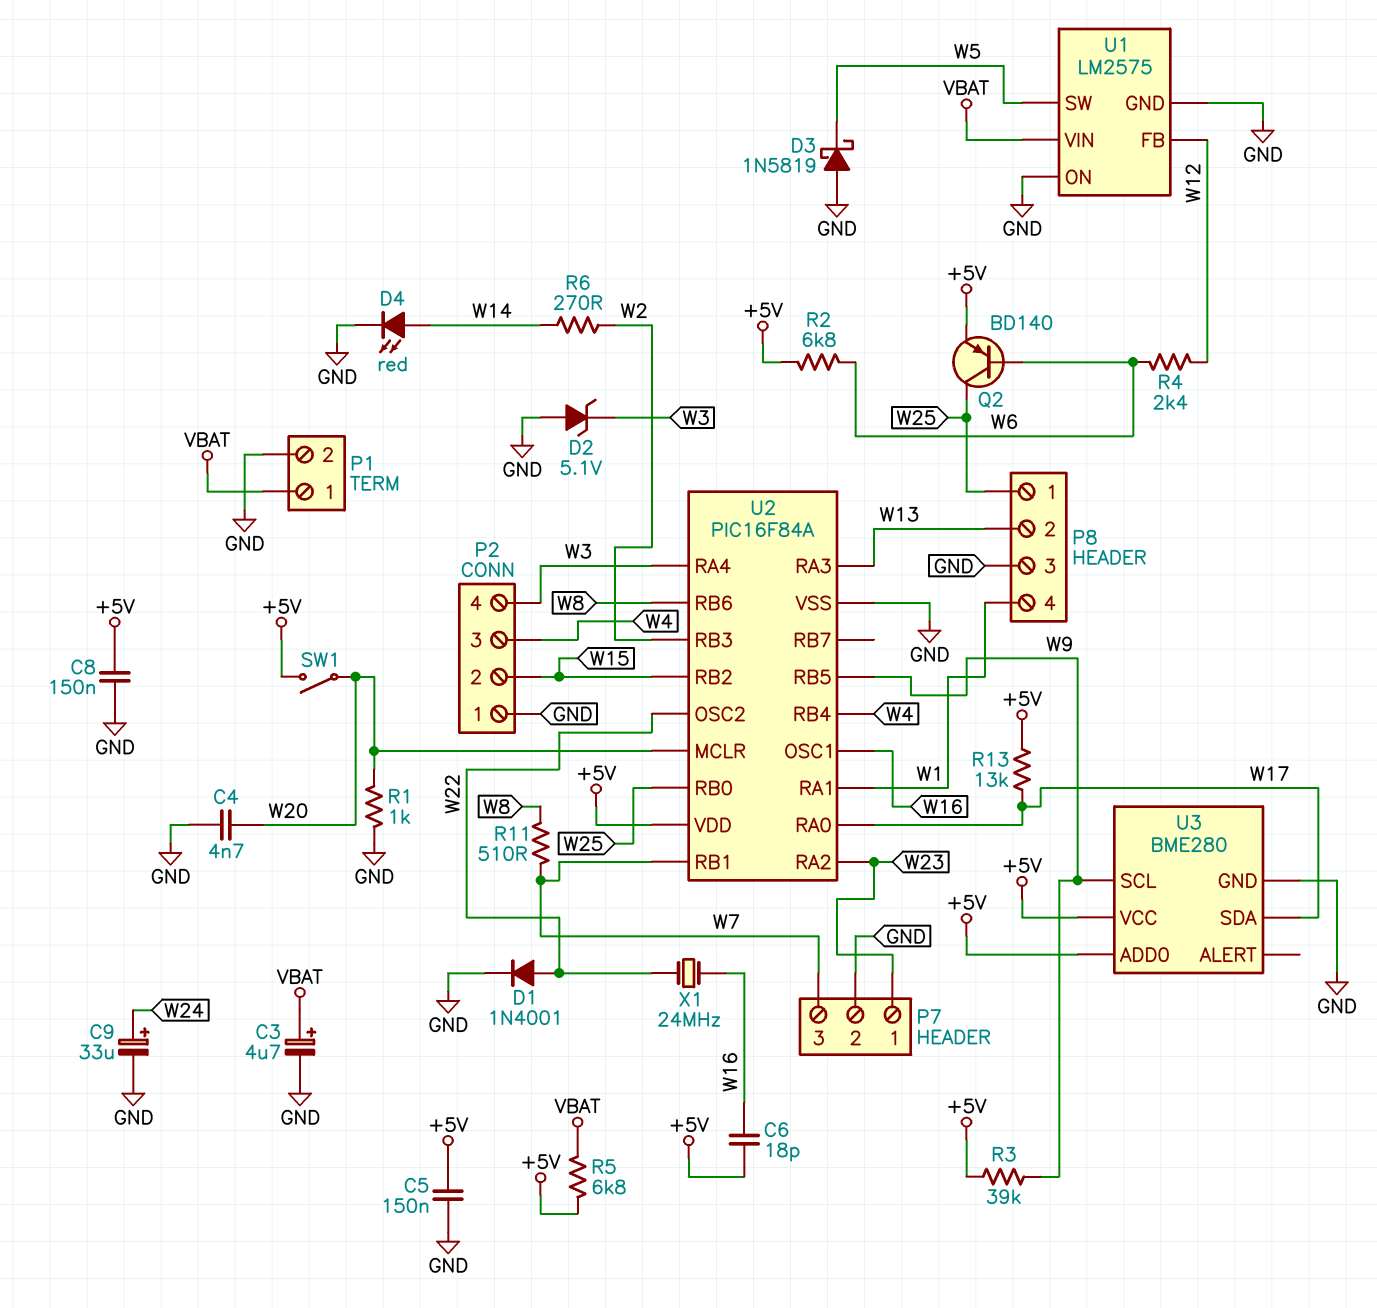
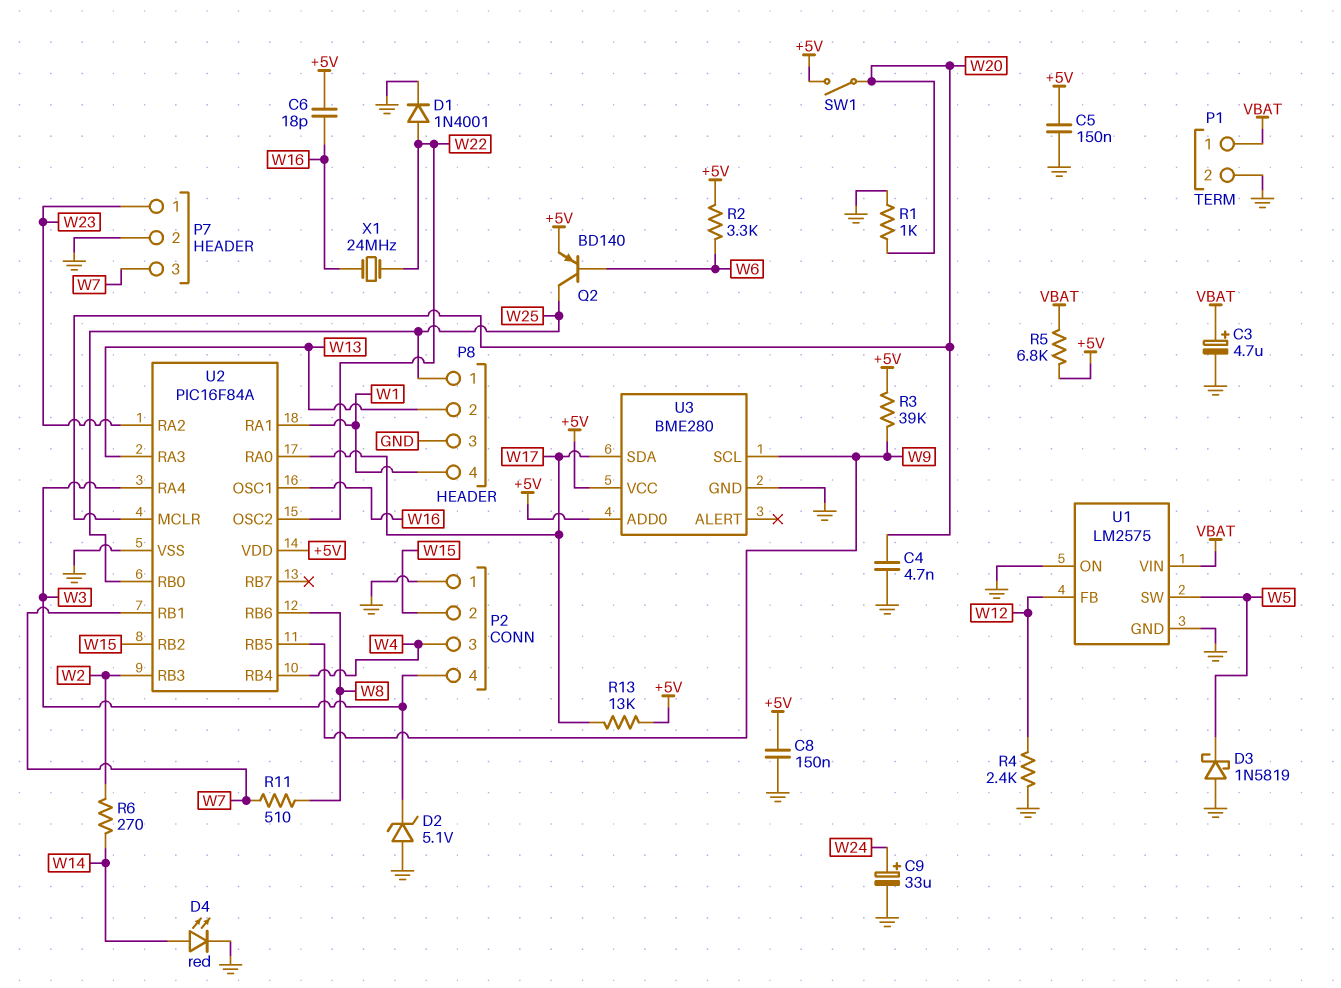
R2: 6.8k (+5V, W6) -> 3.3k (+5V, W6)
R4: 2.4k (W6, W12) -> 2.4k (GND, W12)

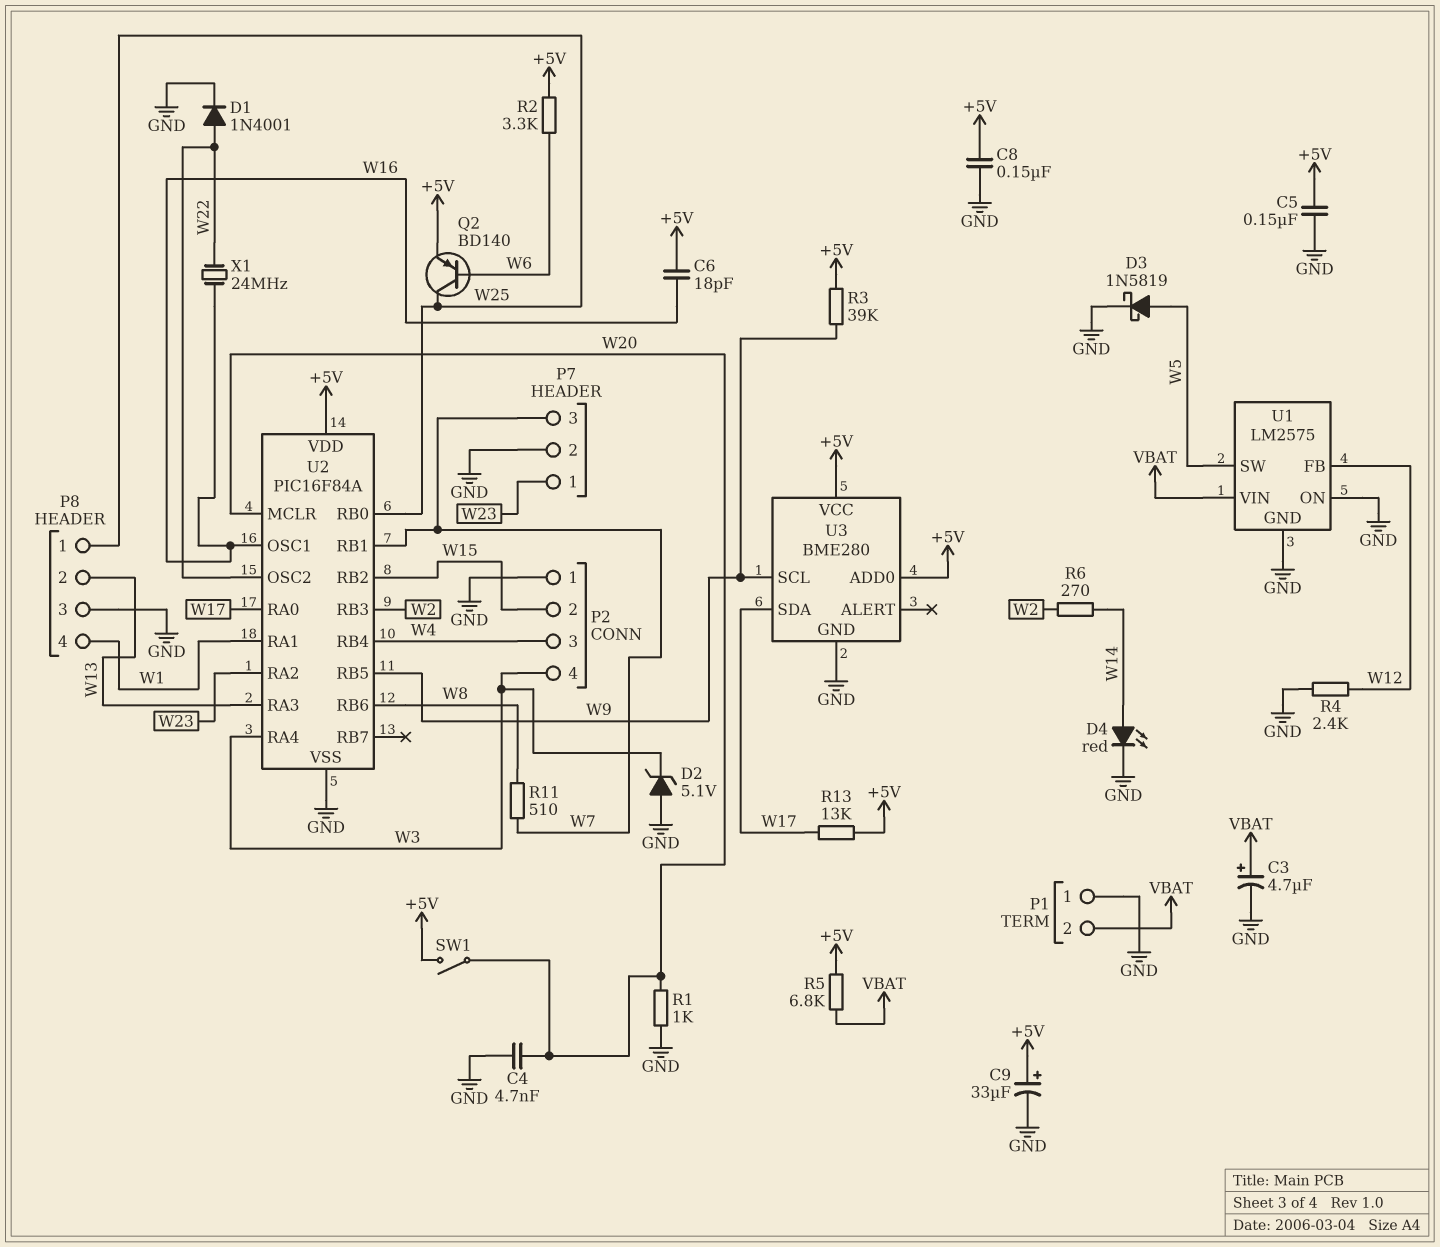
C9: 33uF (plus W24, minus GND) -> 33uF (plus +5V, minus GND)
D3: schottky 1N5819 (A GND, K W5) -> schottky 1N5819 (A W5, K GND)
P1 pin 1: VBAT -> GND
P1 pin 2: GND -> VBAT

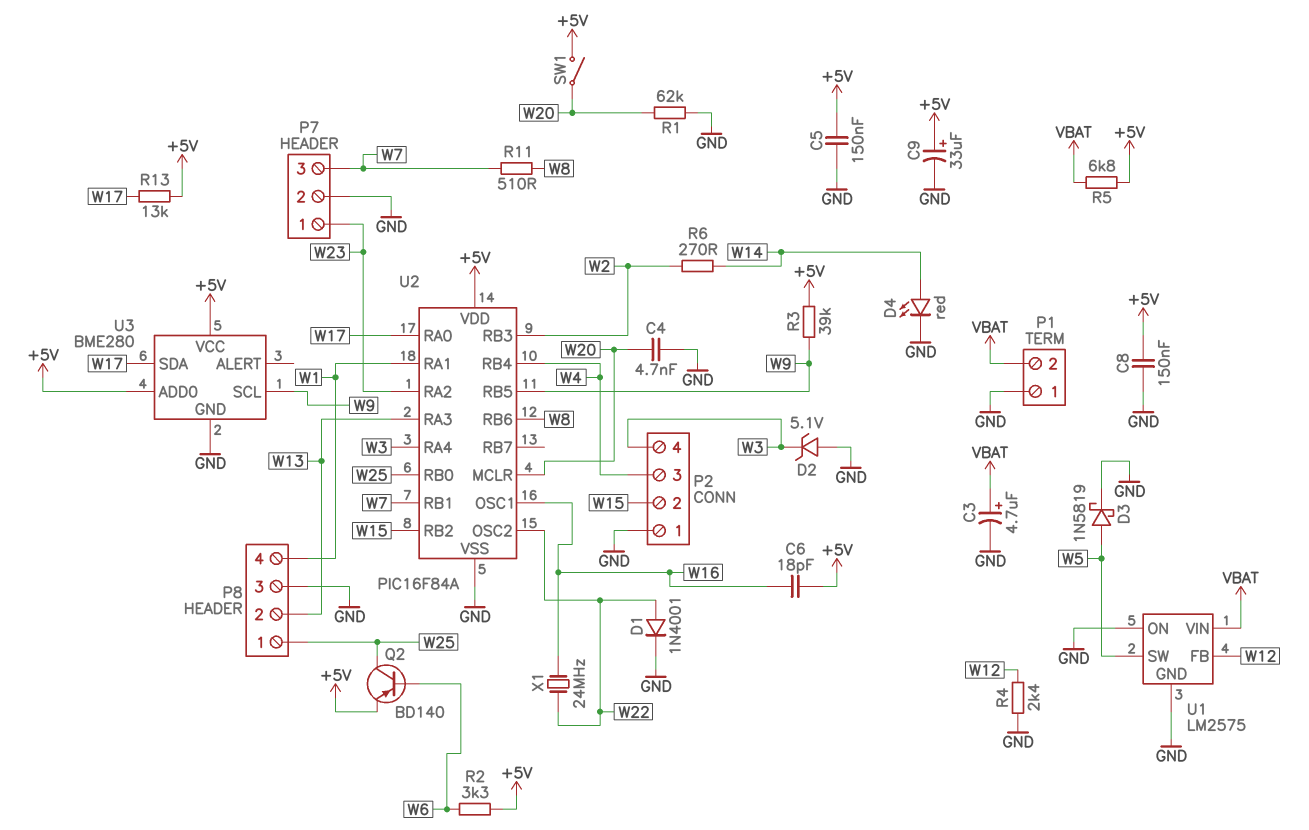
R1: 1k (GND, W20) -> 62k (GND, W20)

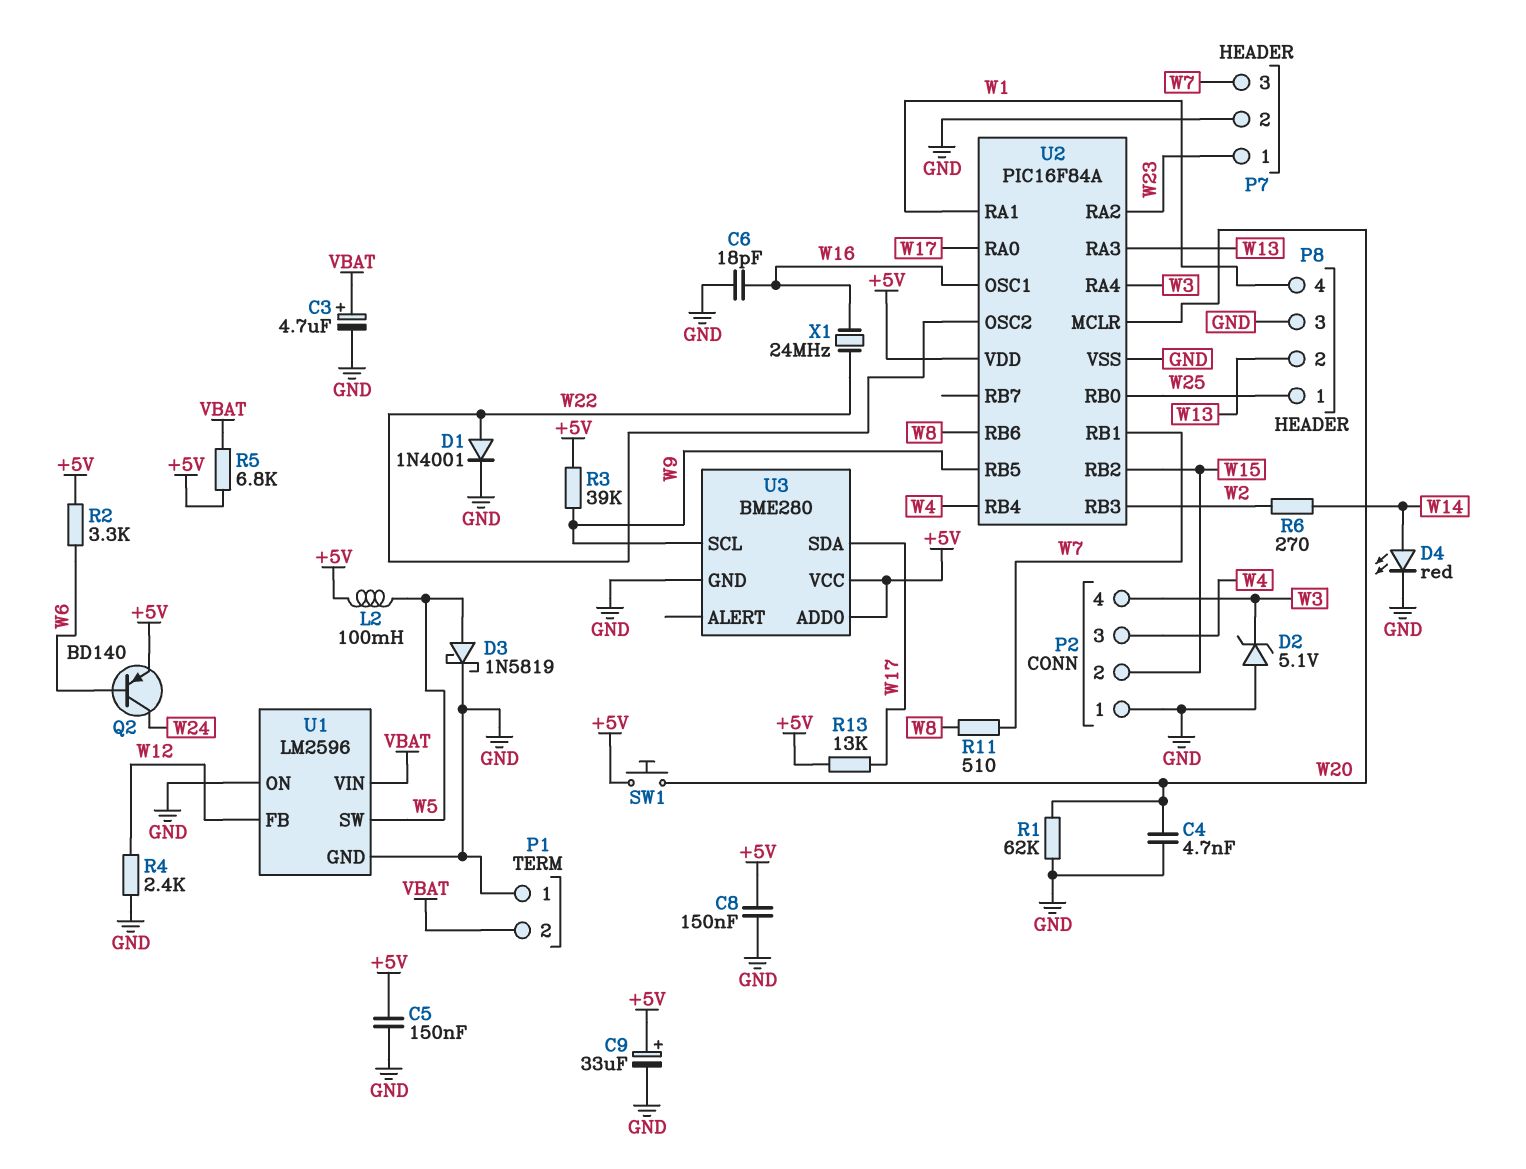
C6: 18pF (+5V, W16) -> 18pF (GND, W16)
L2: none -> 100mH (+5V, W5)
Q2: PNP BD140 (B W6, C W25, E +5V) -> PNP BD140 (B W6, C W24, E +5V)
SW1: switch (+5V, W20) -> button (+5V, W20)
U1: LM2575 -> LM2596

